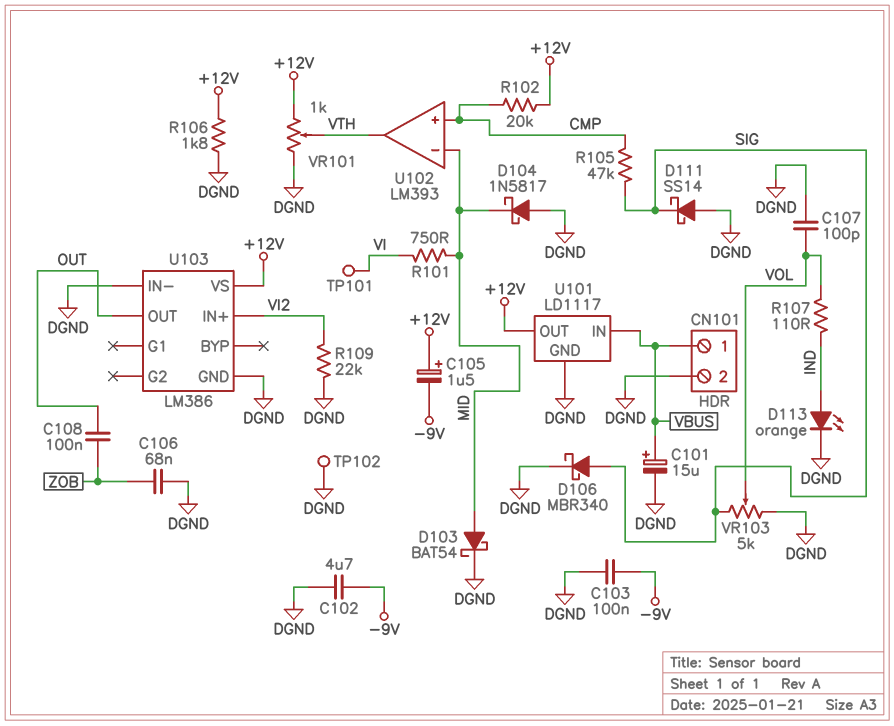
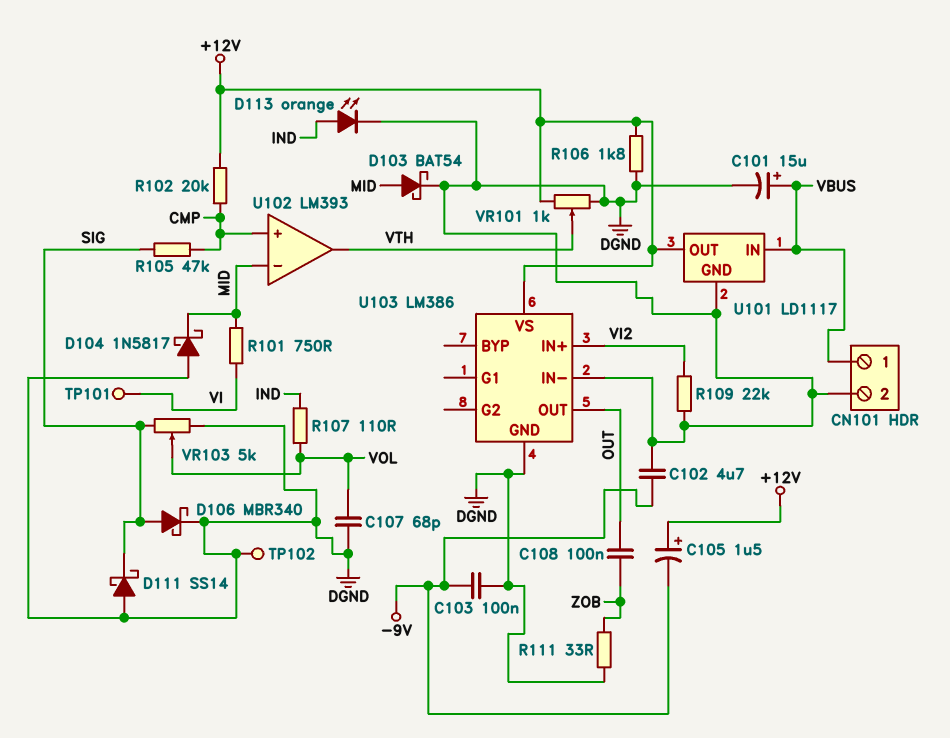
C106: 68nF (DGND, ZOB) -> none
C107: 100pF (DGND, VOL) -> 68pF (DGND, VOL)
R111: none -> 33 (DGND, ZOB)

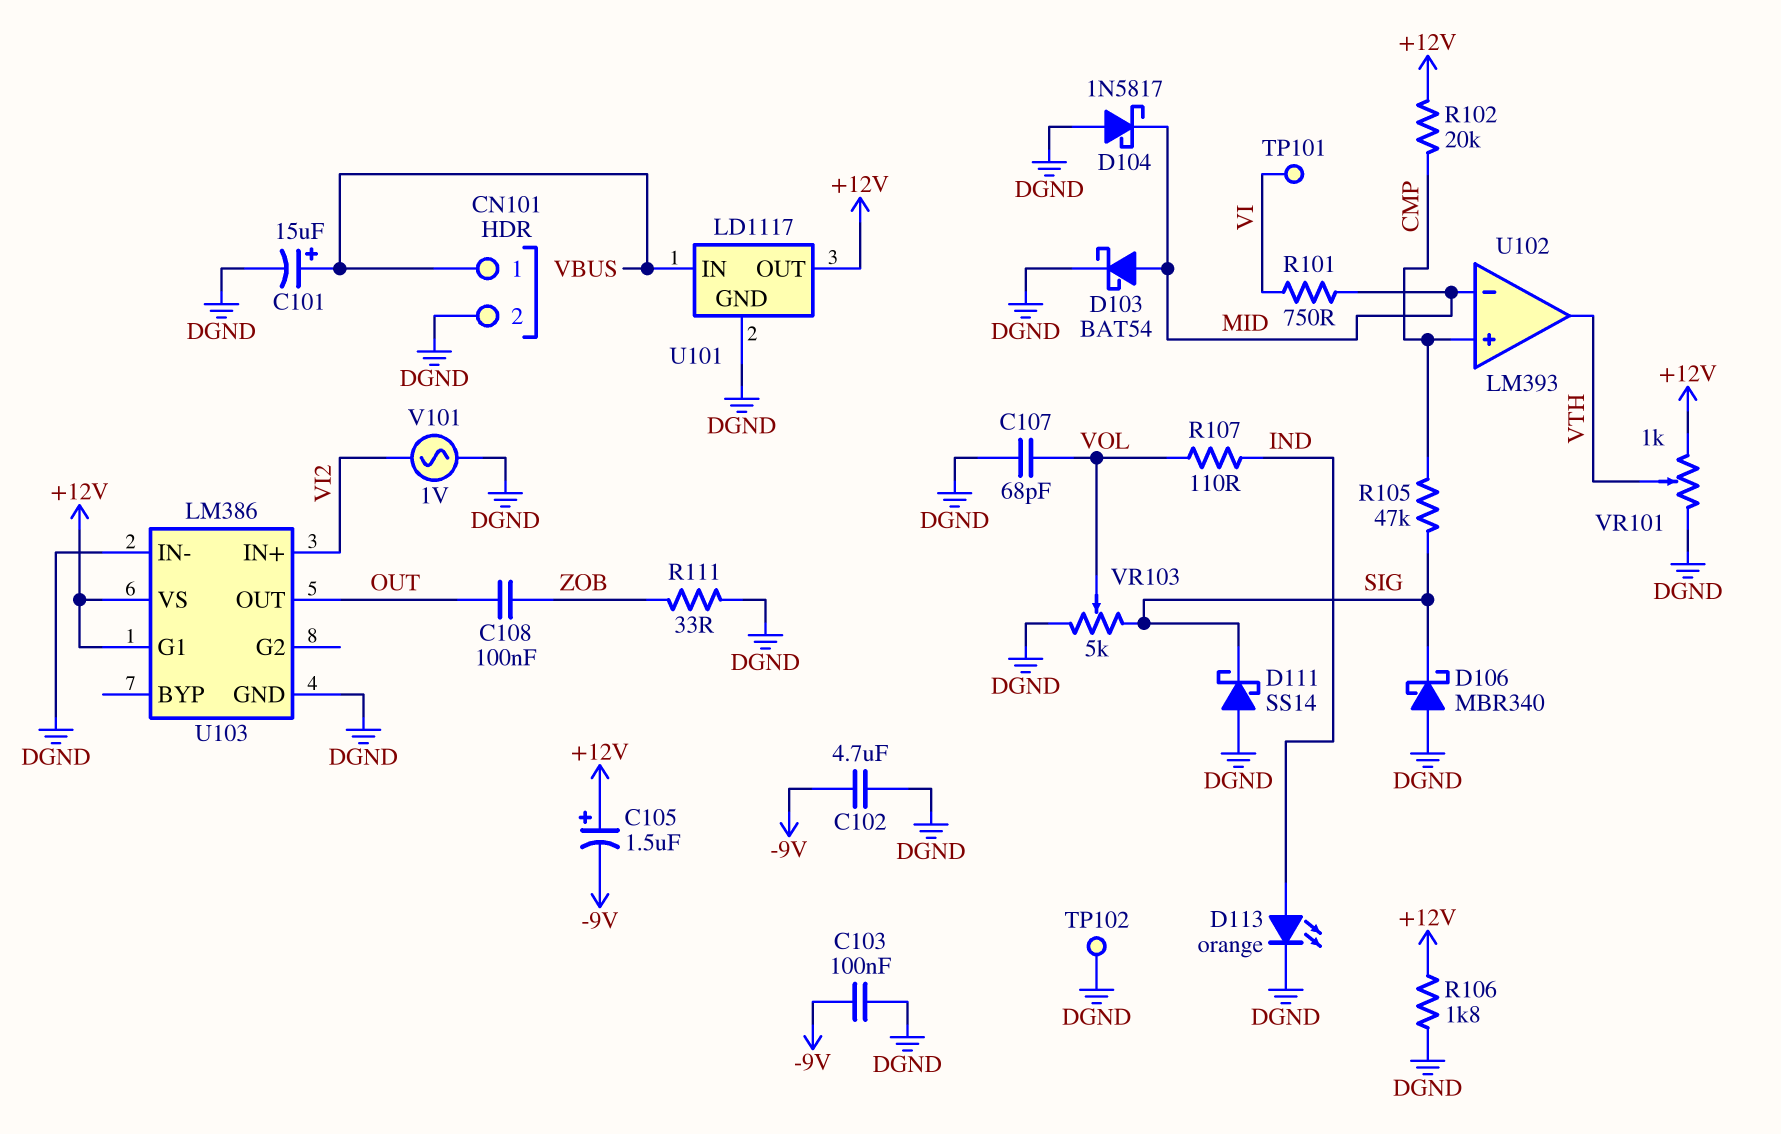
D106: schottky MBR340 (A SIG, K DGND) -> schottky MBR340 (A DGND, K SIG)
R109: 22k (DGND, VI2) -> none
U103 pin G1: none -> +12V
V101: none -> AC 1V (DGND, VI2)

